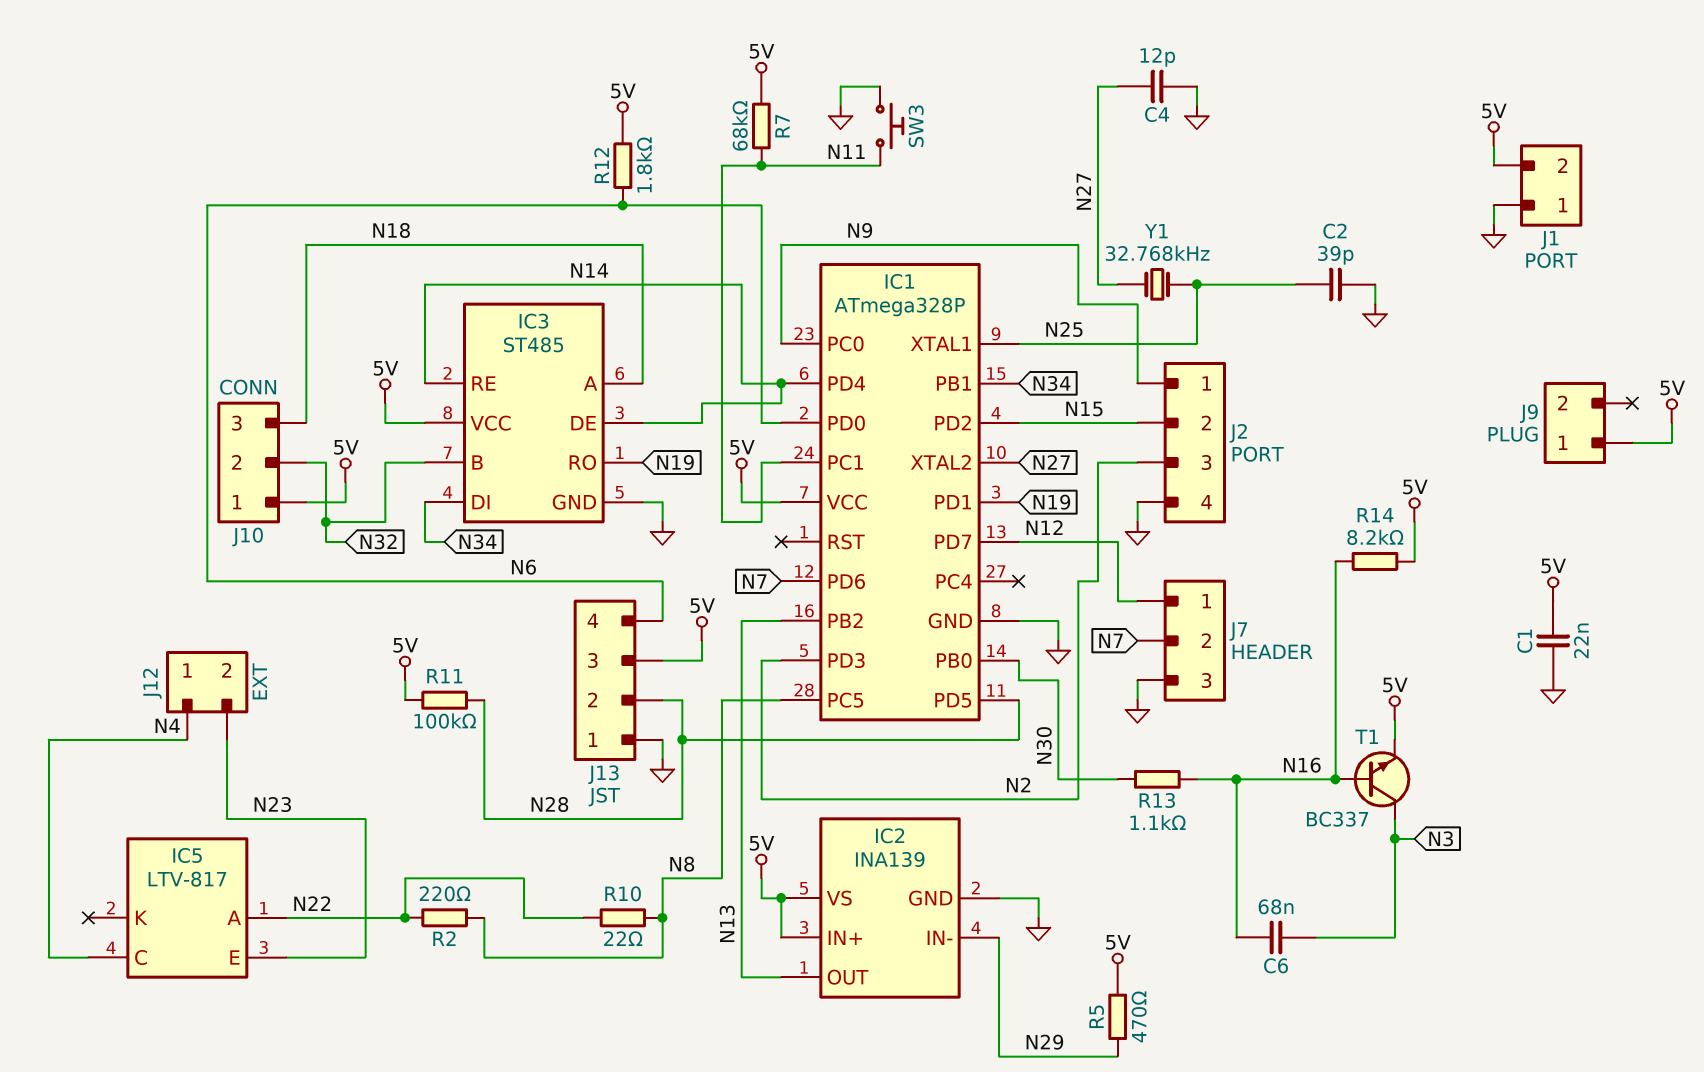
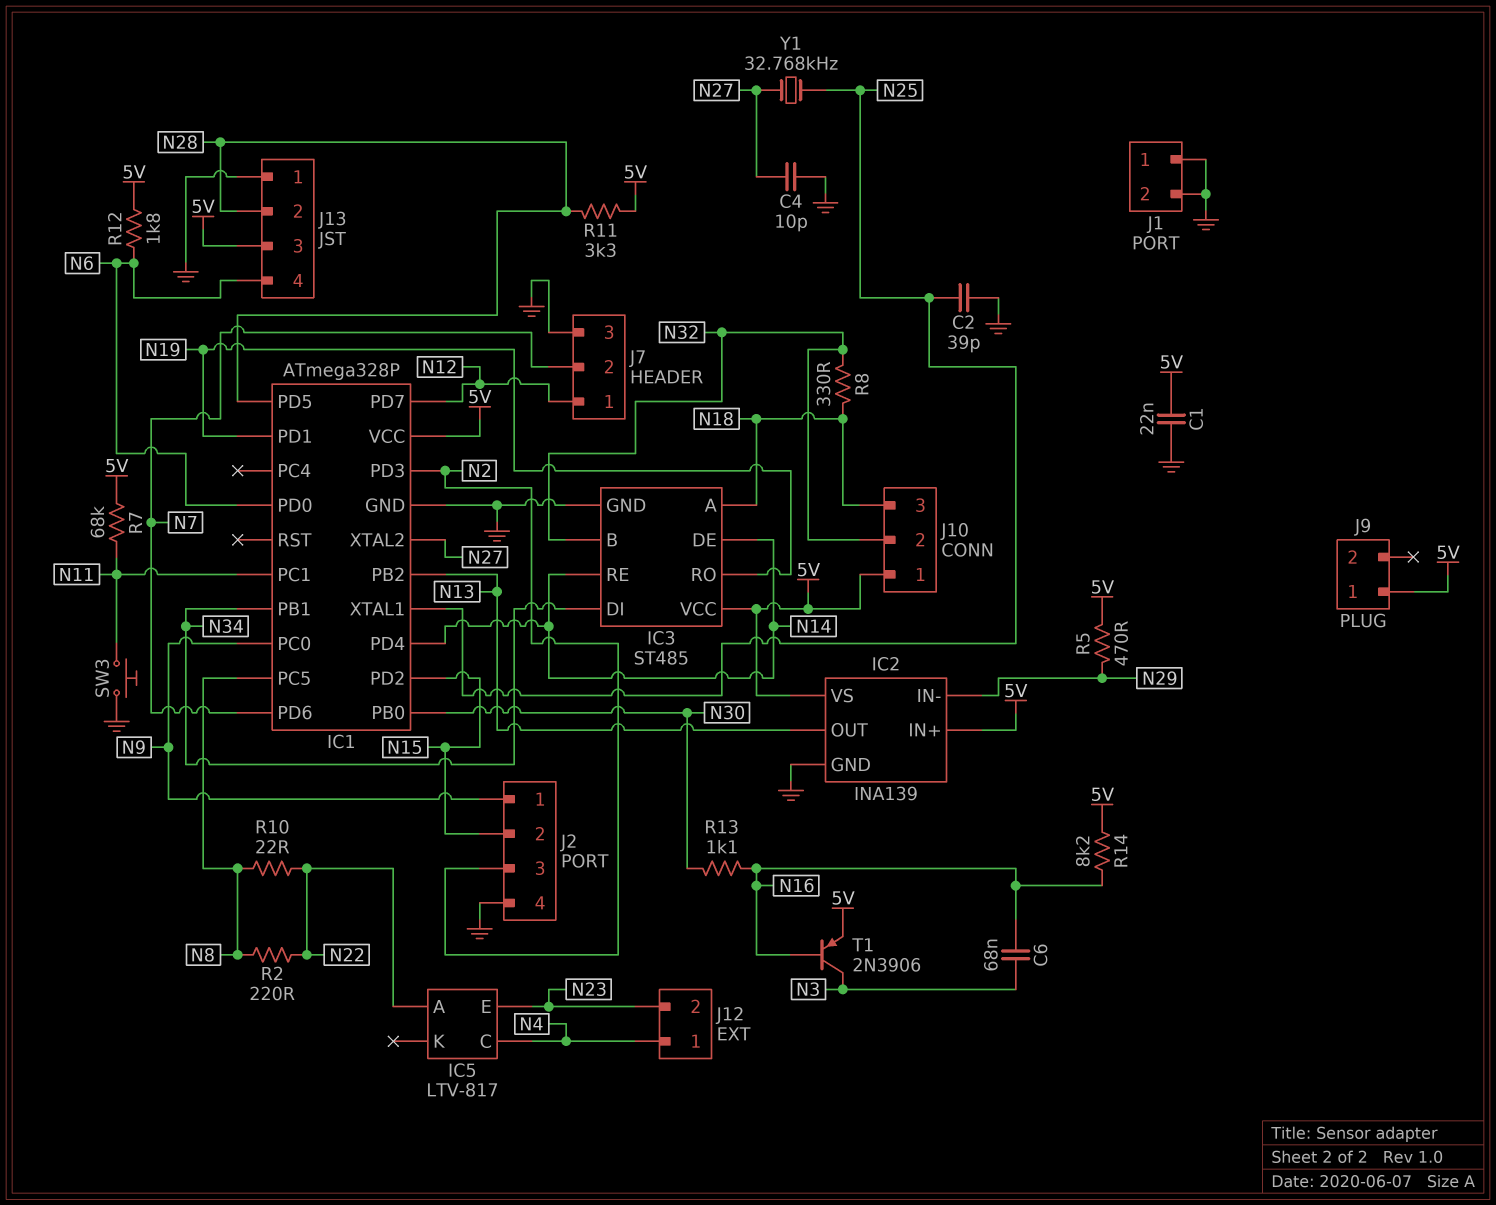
C4: 12pF (GND, N27) -> 10pF (GND, N27)
J1 pin 2: 5V -> GND
R8: none -> 330 (N18, N32)
R11: 100k (5V, N28) -> 3.3k (5V, N28)
T1: NPN BC337 (B N16, C N3, E 5V) -> PNP 2N3906 (B N16, C N3, E 5V)

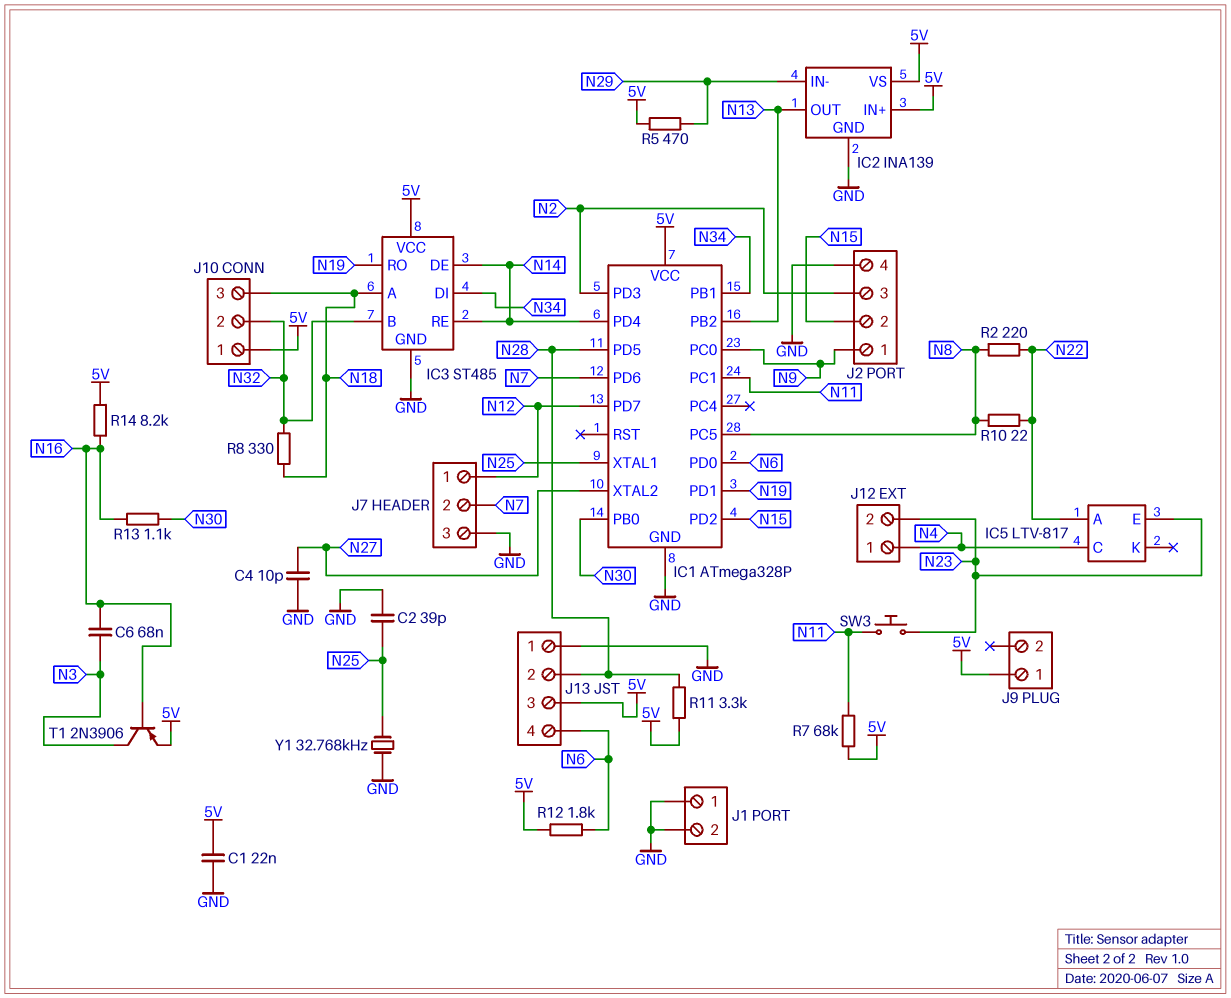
SW3: button (GND, N11) -> button (N11, N23)
Y1: 32.768kHz (N25, N27) -> 32.768kHz (GND, N25)

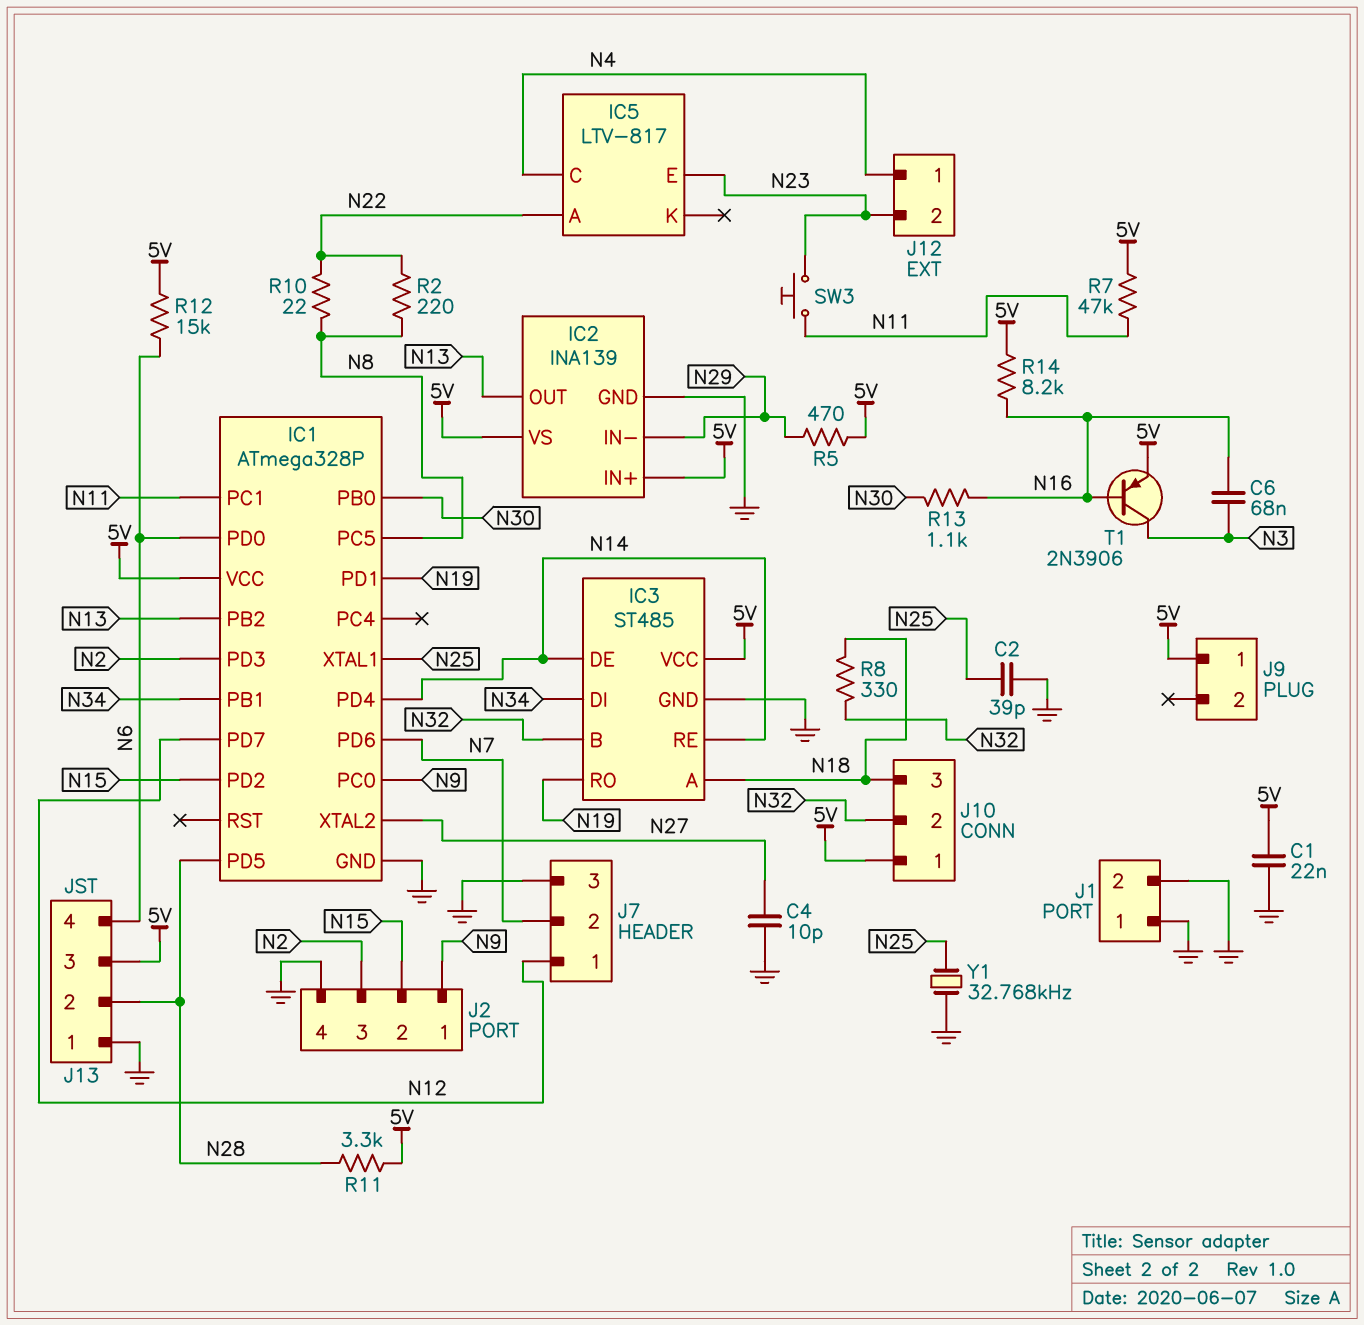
R7: 68k (5V, N11) -> 47k (5V, N11)
R12: 1.8k (5V, N6) -> 15k (5V, N6)

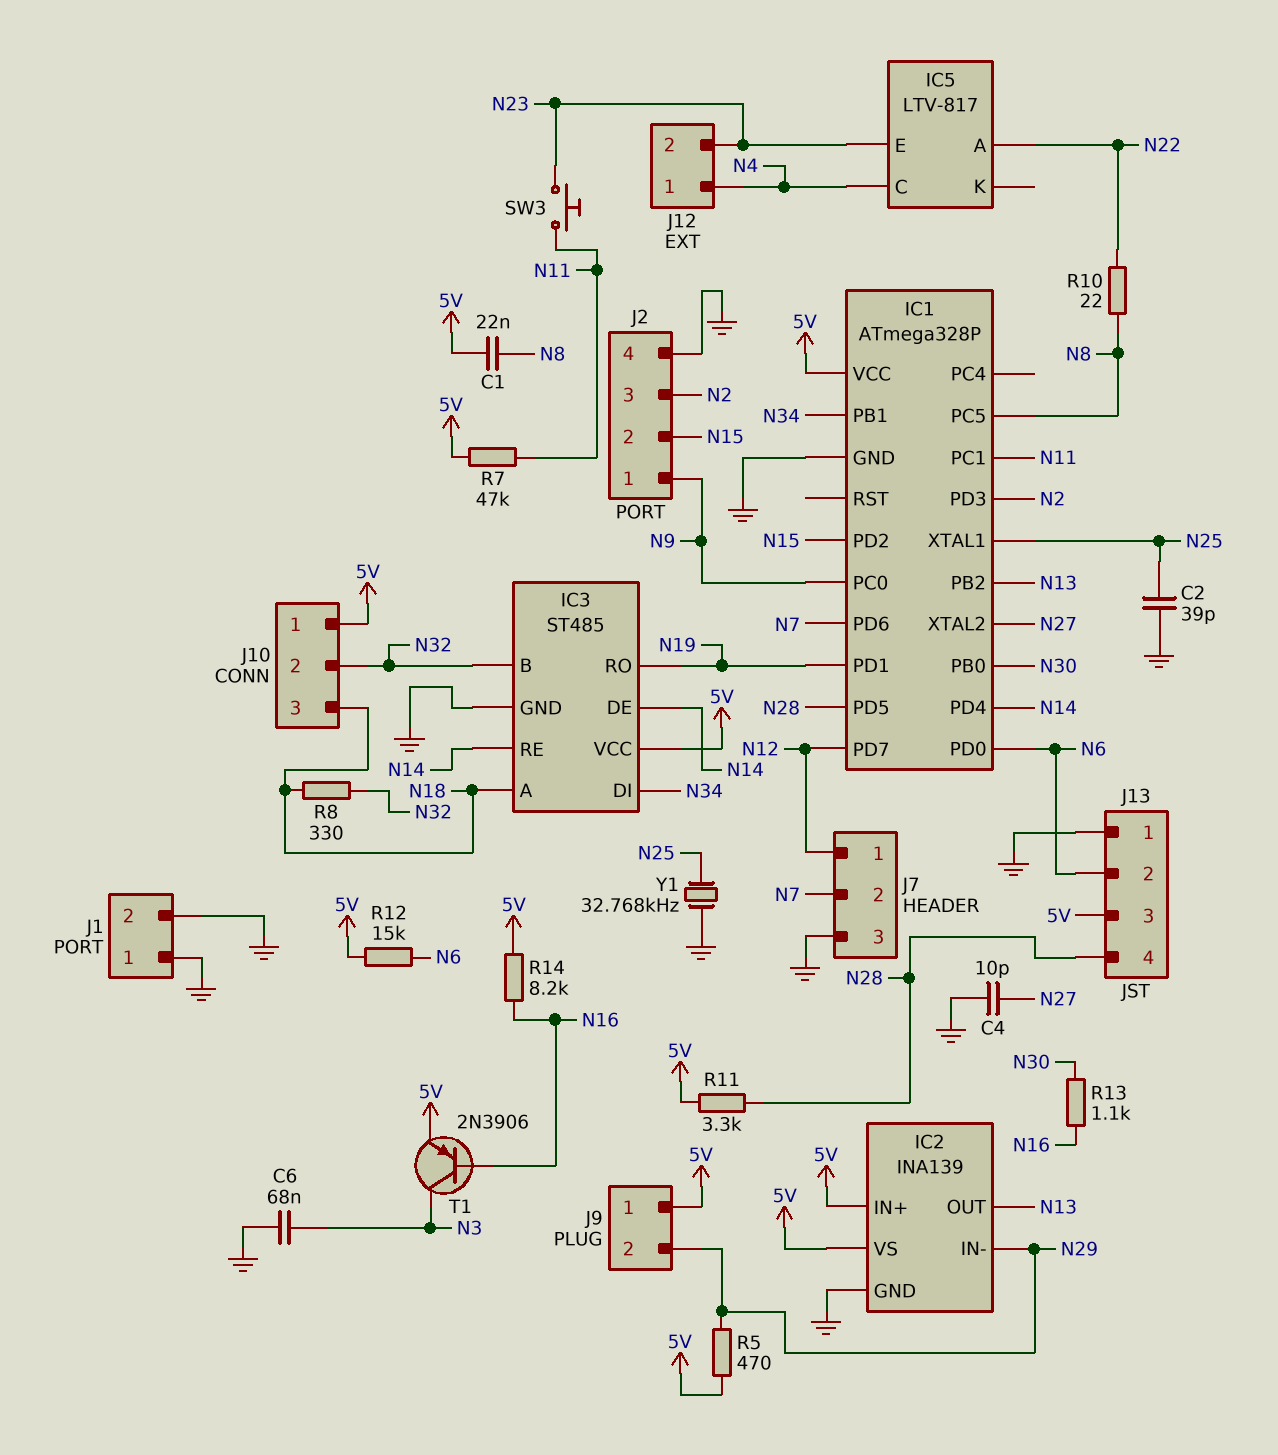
C1: 22nF (5V, GND) -> 22nF (5V, N8)
C6: 68nF (N3, N16) -> 68nF (GND, N3)
J9 pin 2: none -> N29
J13 pin 2: N28 -> N6
J13 pin 4: N6 -> N28
R2: 220 (N8, N22) -> none

